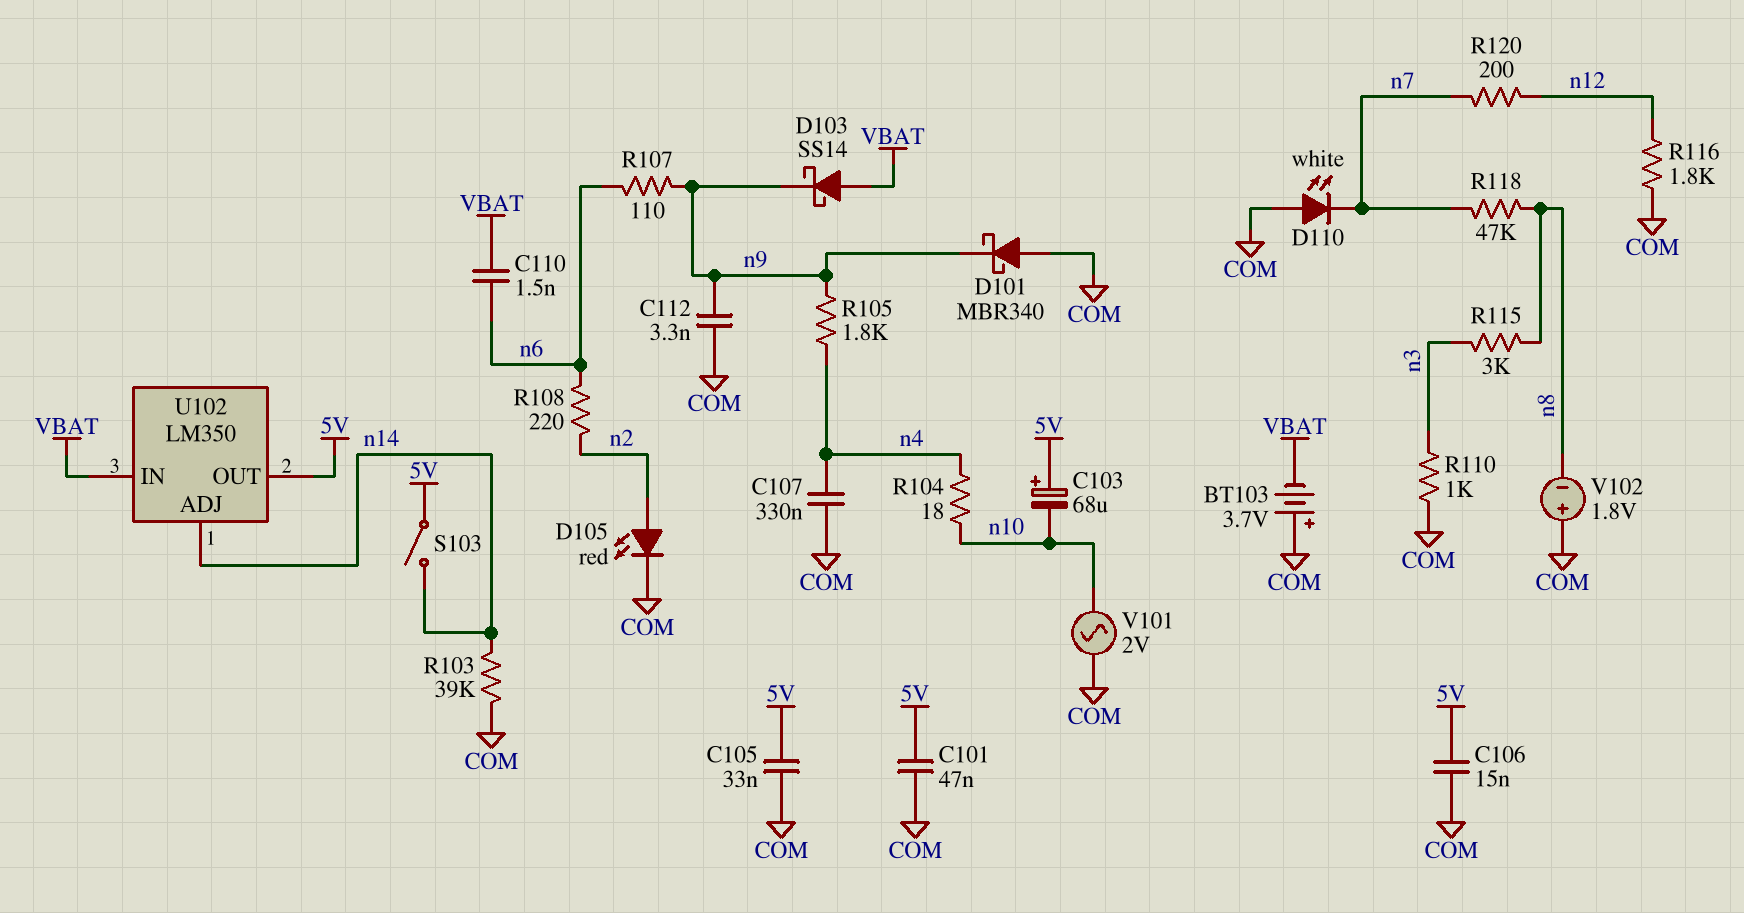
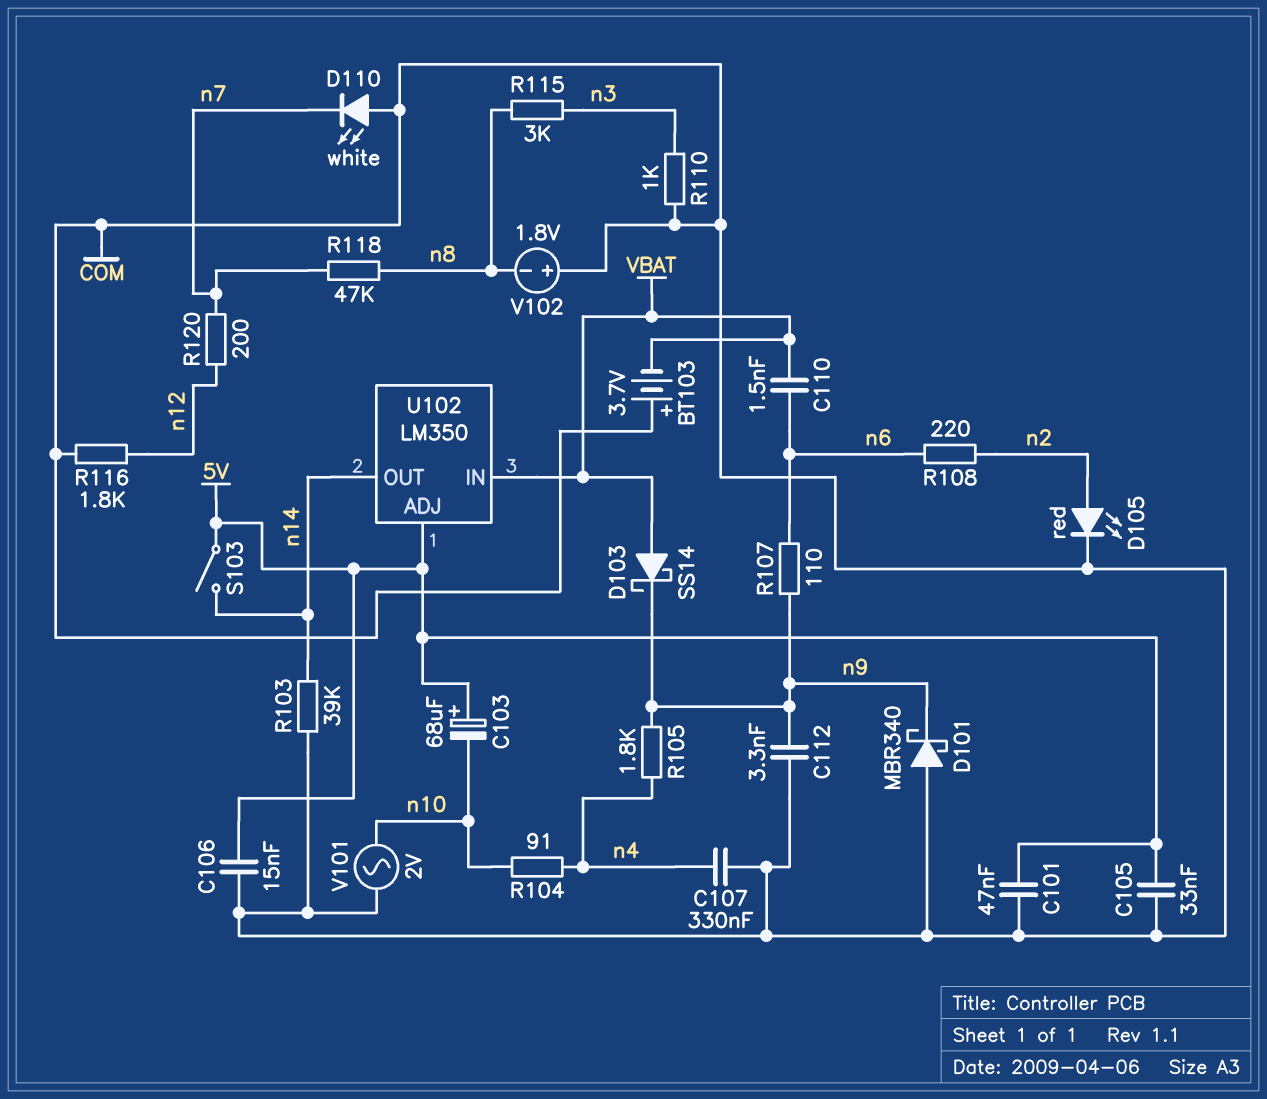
R104: 18 (n4, n10) -> 91 (n4, n10)
U102 pin ADJ: n14 -> 5V
U102 pin OUT: 5V -> n14

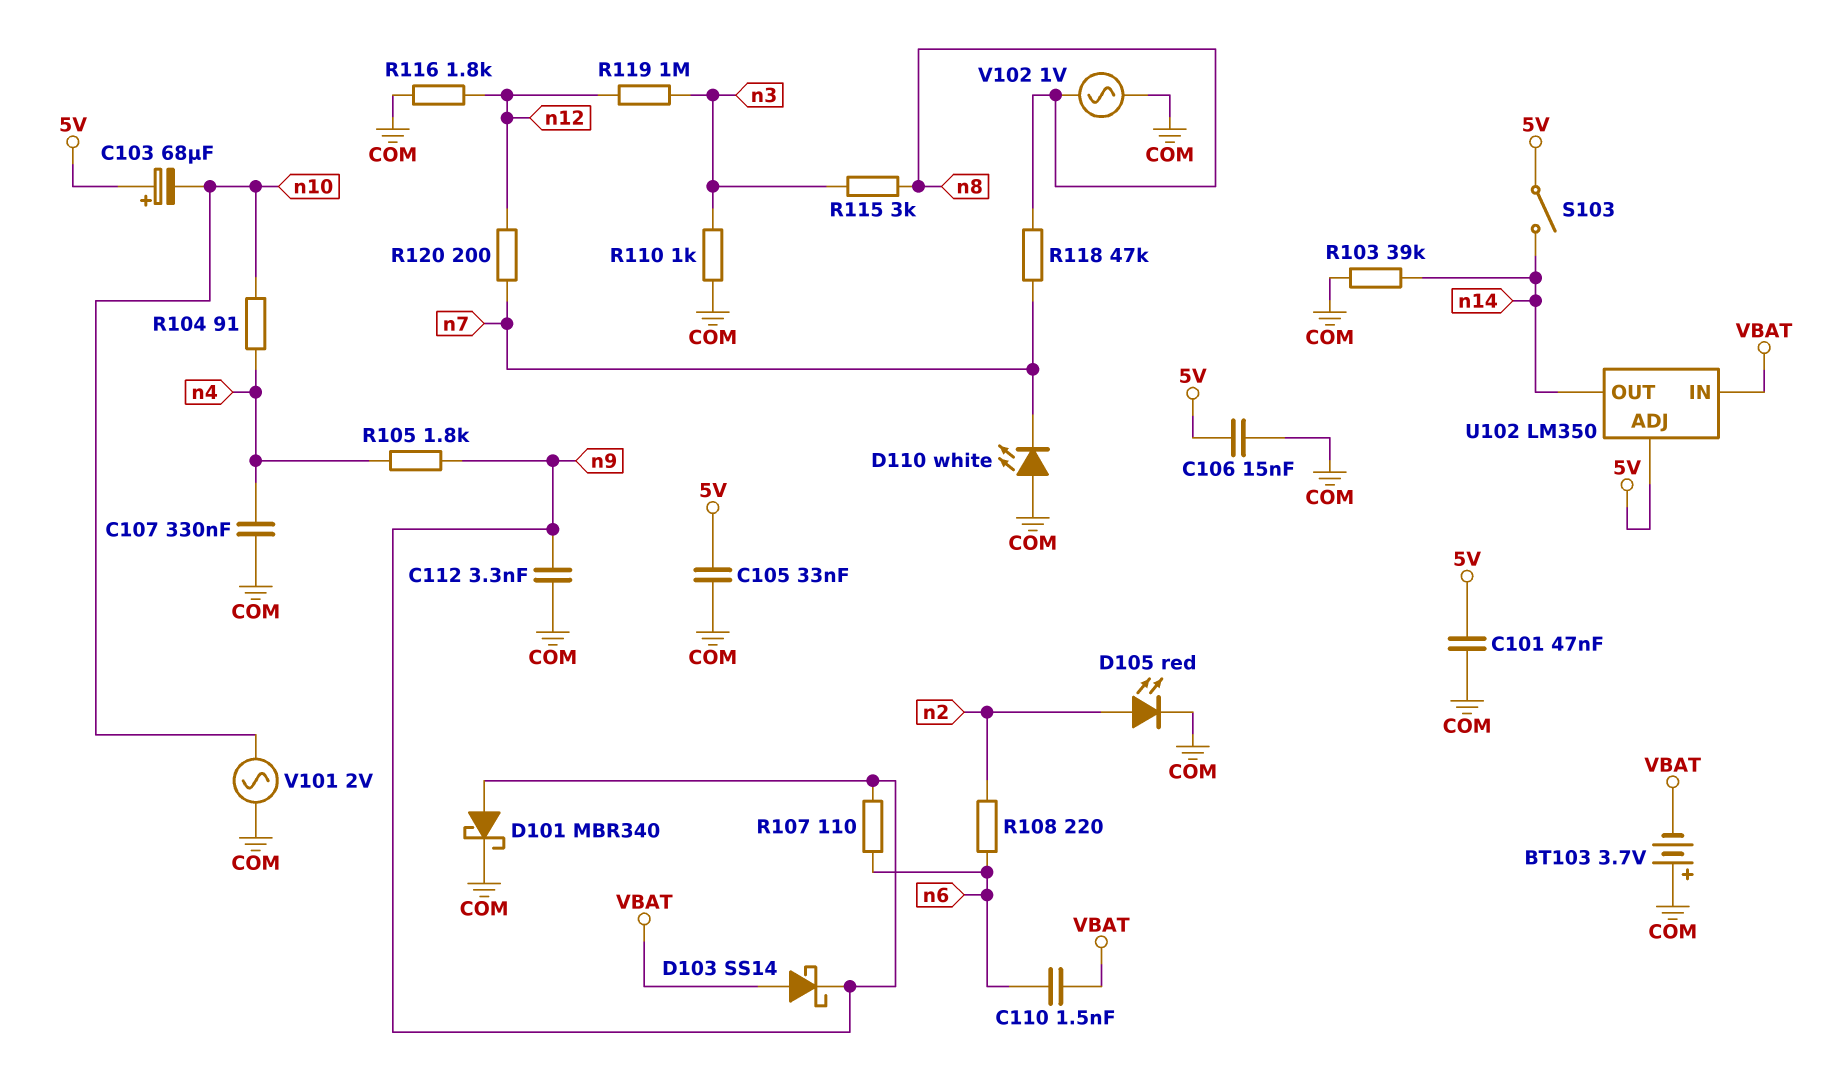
D101: schottky MBR340 (A COM, K n9) -> schottky MBR340 (A n9, K COM)
R119: none -> 1M (n3, n12)
V102: 1.8V (plus COM, minus n8) -> AC 1V (COM, n8)

